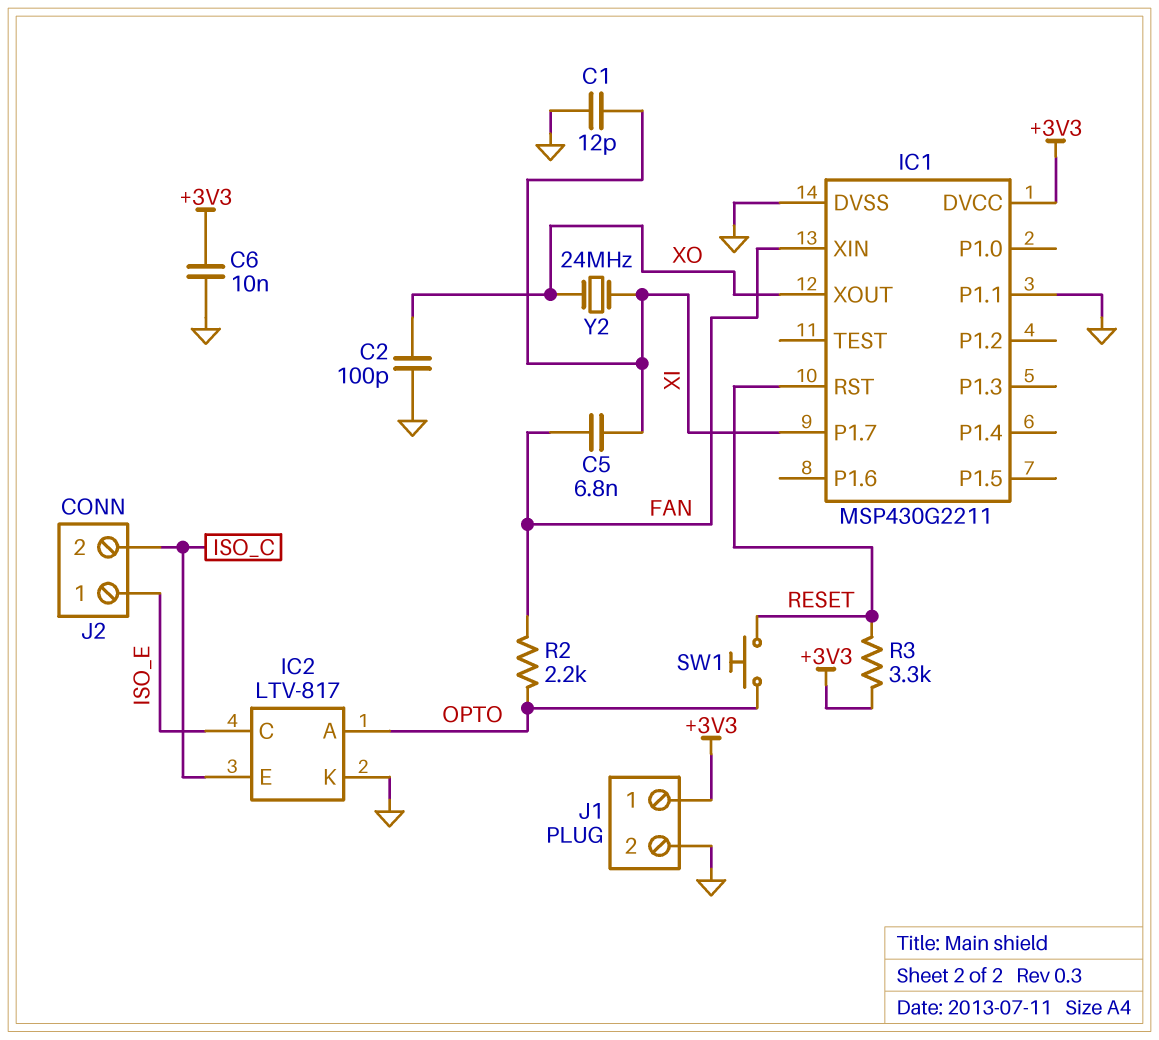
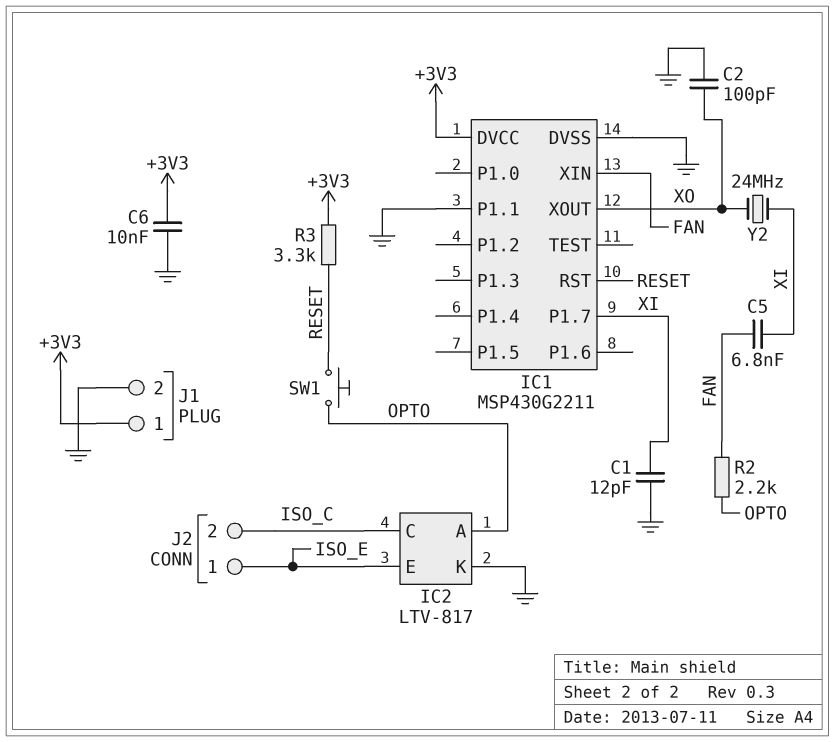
IC2 pin C: ISO_E -> ISO_C
IC2 pin E: ISO_C -> ISO_E

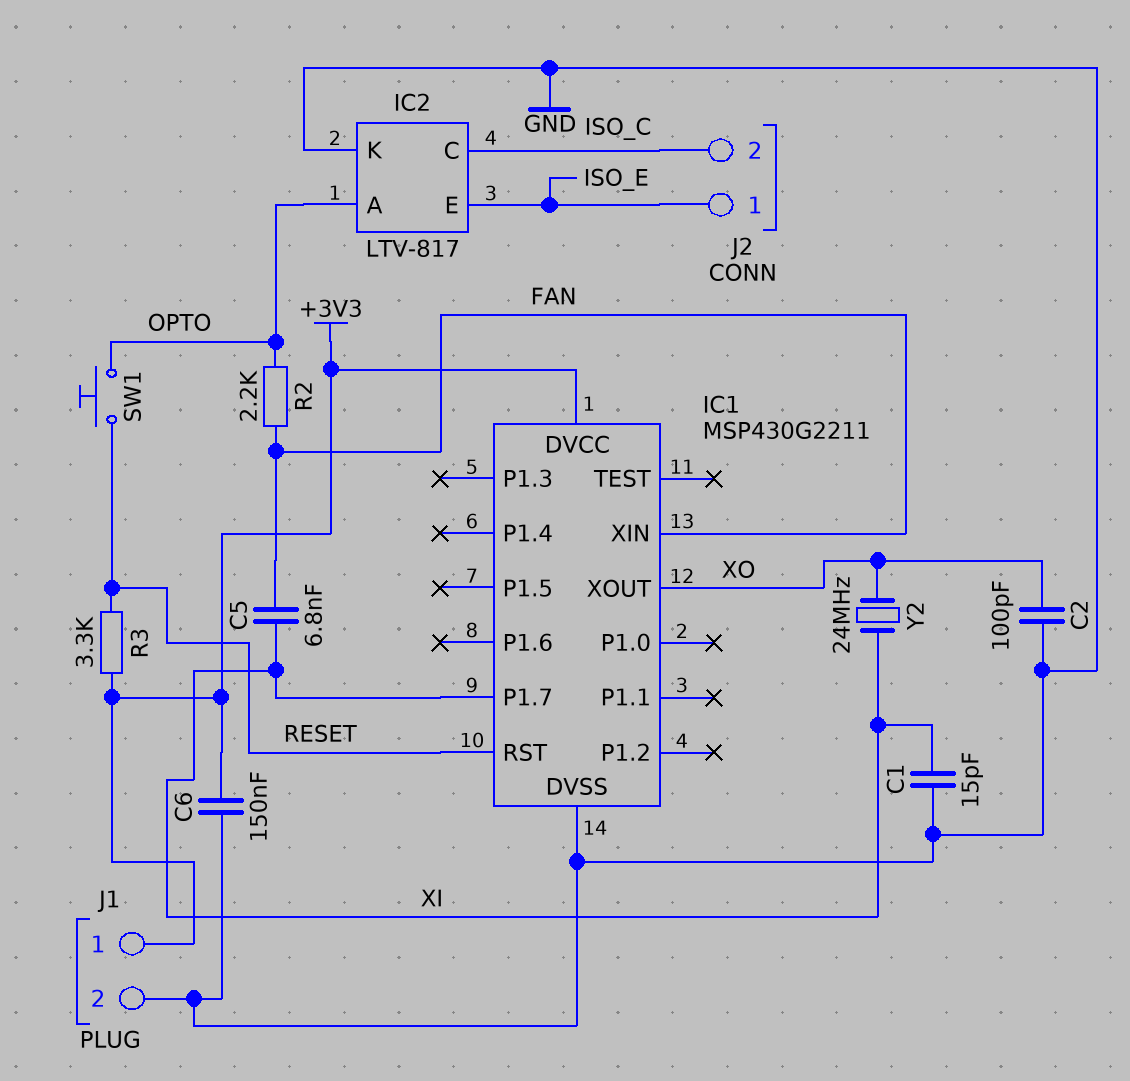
C1: 12pF (GND, XI) -> 15pF (GND, XI)
C6: 10nF (+3V3, GND) -> 150nF (+3V3, GND)
IC1 pin P1.1: GND -> none

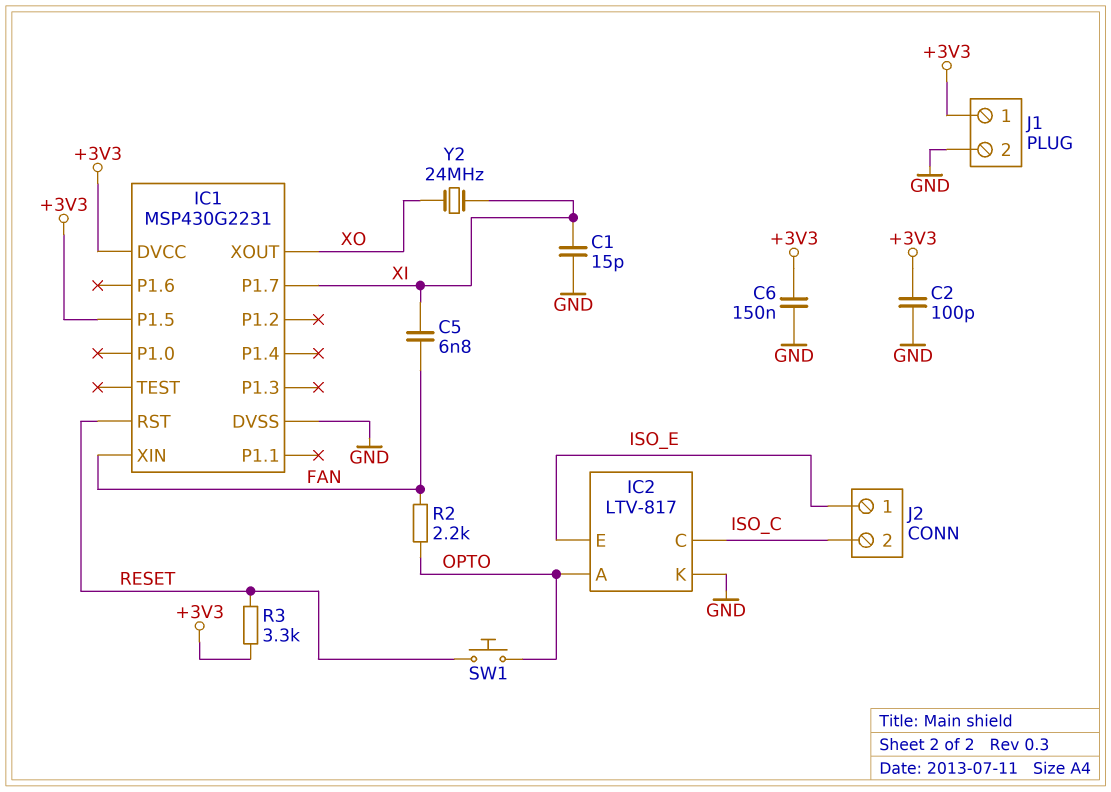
C2: 100pF (GND, XO) -> 100pF (+3V3, GND)
IC1: MSP430G2211 -> MSP430G2231
IC1 pin P1.5: none -> +3V3

